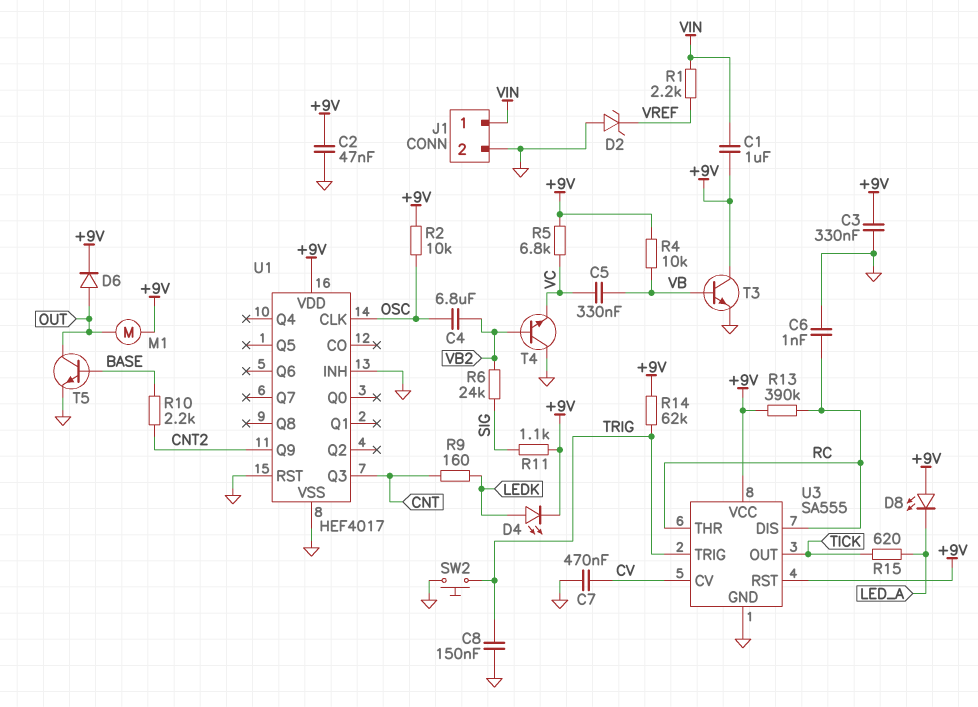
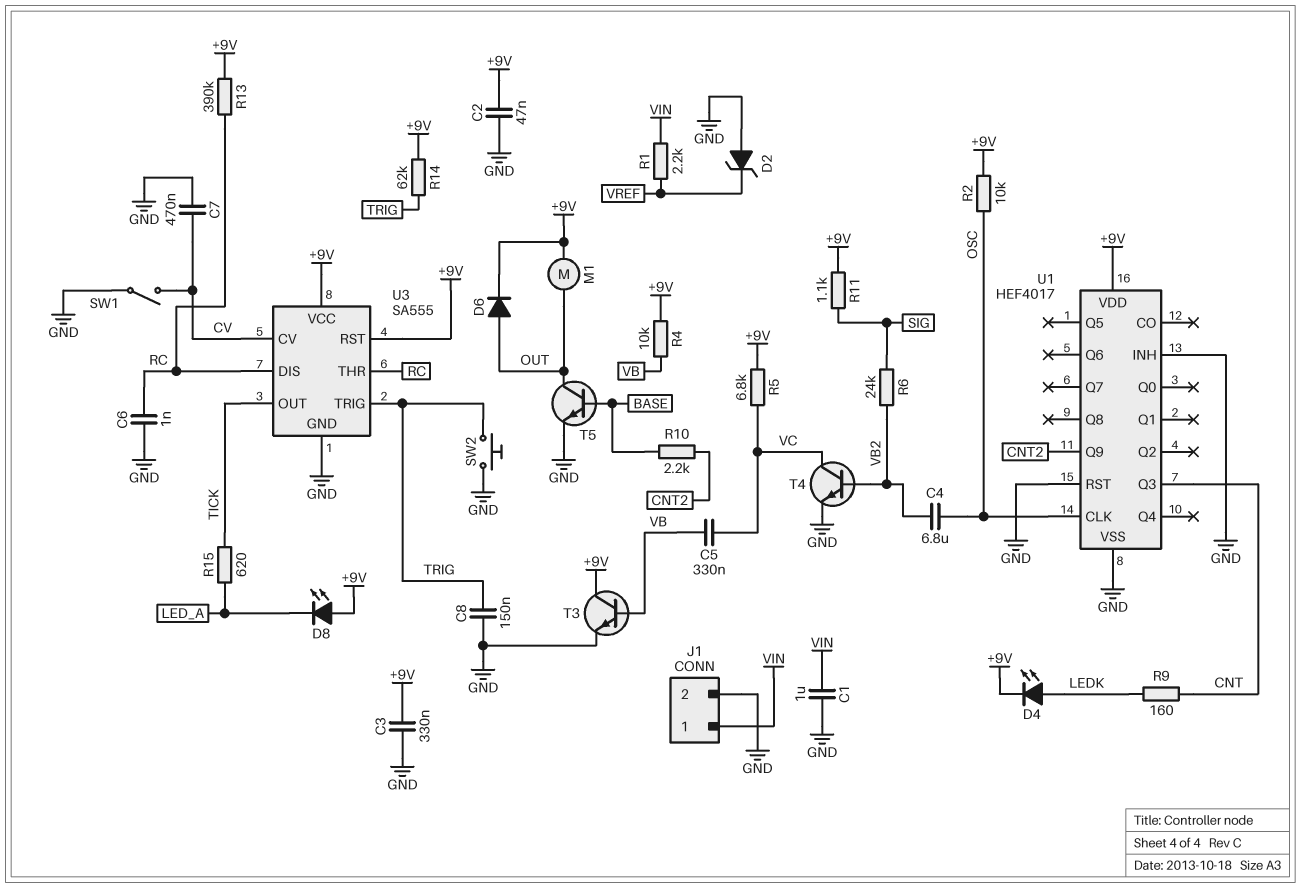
C1: 1uF (+9V, VIN) -> 1uF (GND, VIN)
SW1: none -> switch (CV, GND)
T4: NPN (B VB2, C GND, E VC) -> NPN (B VB2, C VC, E GND)

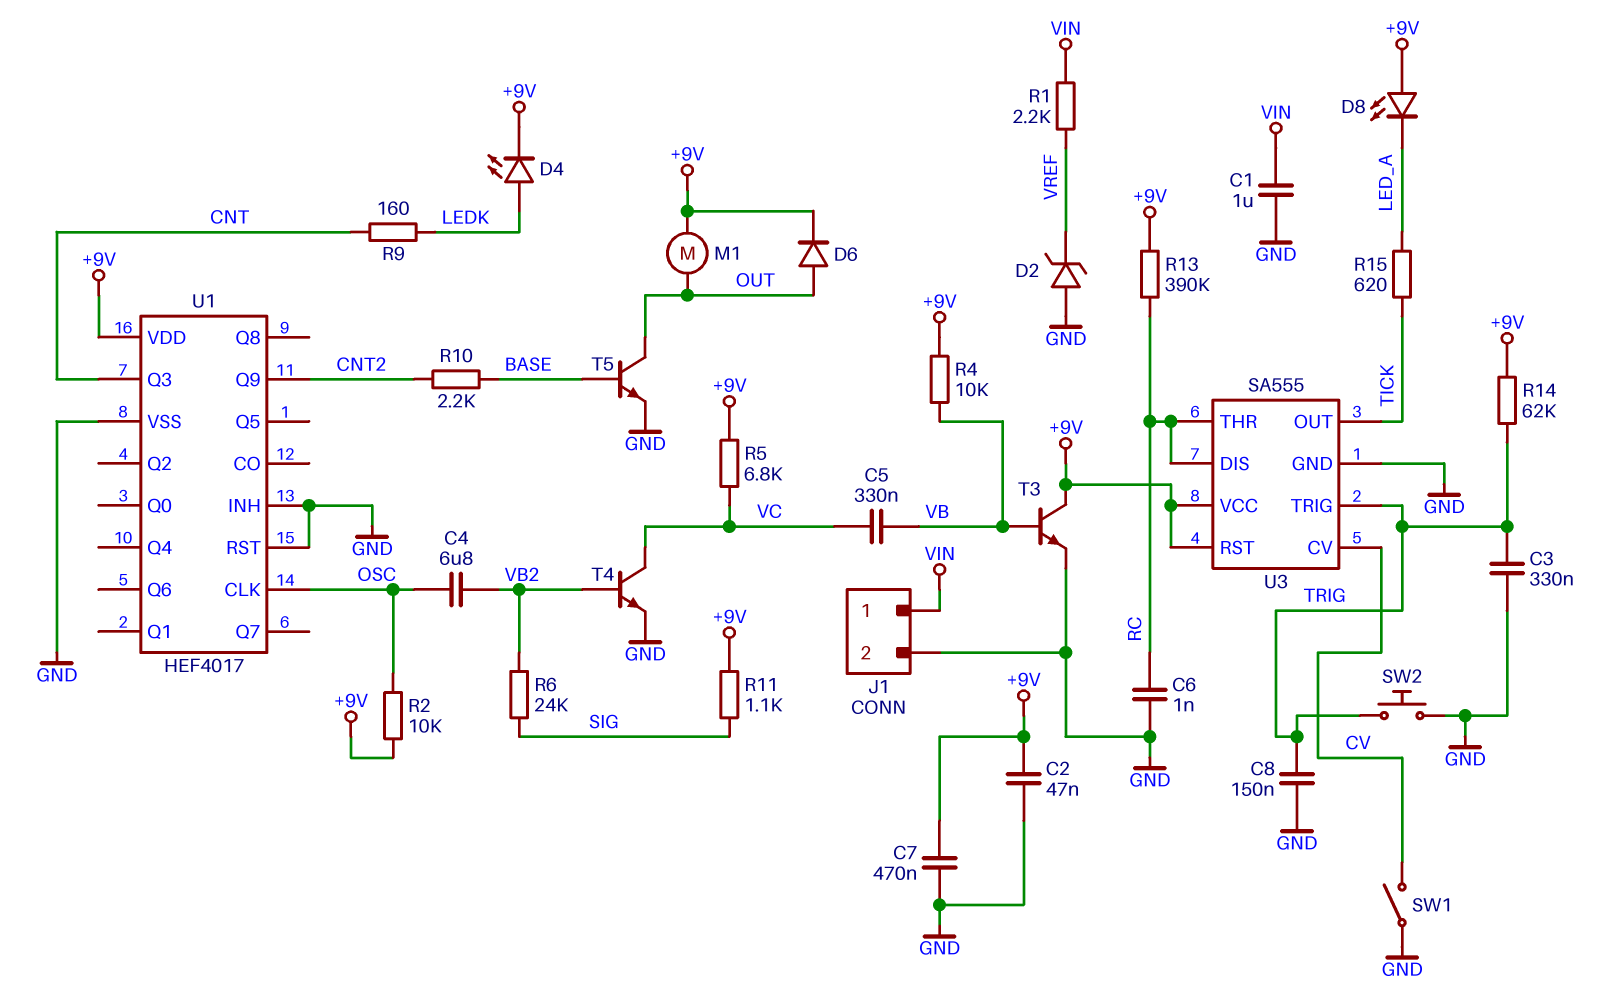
C3: 330nF (+9V, GND) -> 330nF (GND, TRIG)
C7: 470nF (CV, GND) -> 470nF (+9V, GND)

